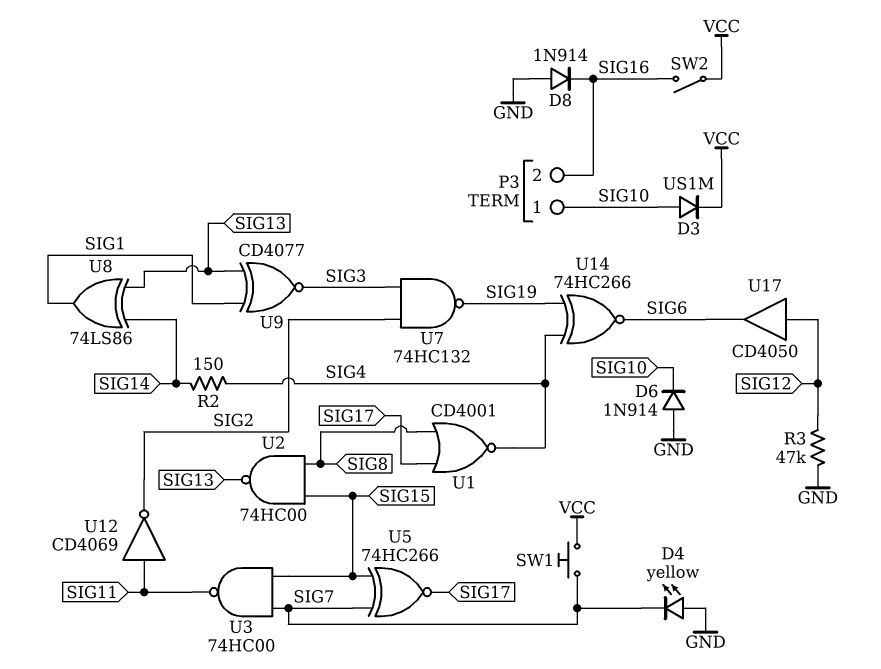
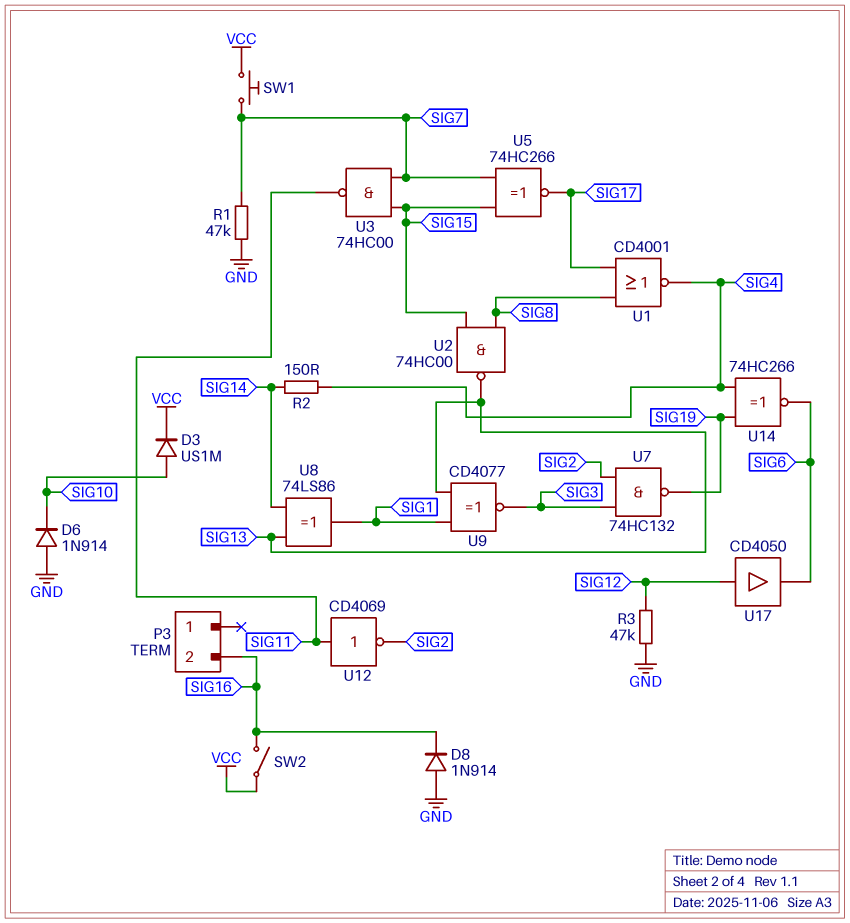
D4: LED yellow (A GND, K SIG7) -> none
P3 pin 1: SIG10 -> none
R1: none -> 47k (GND, SIG7)

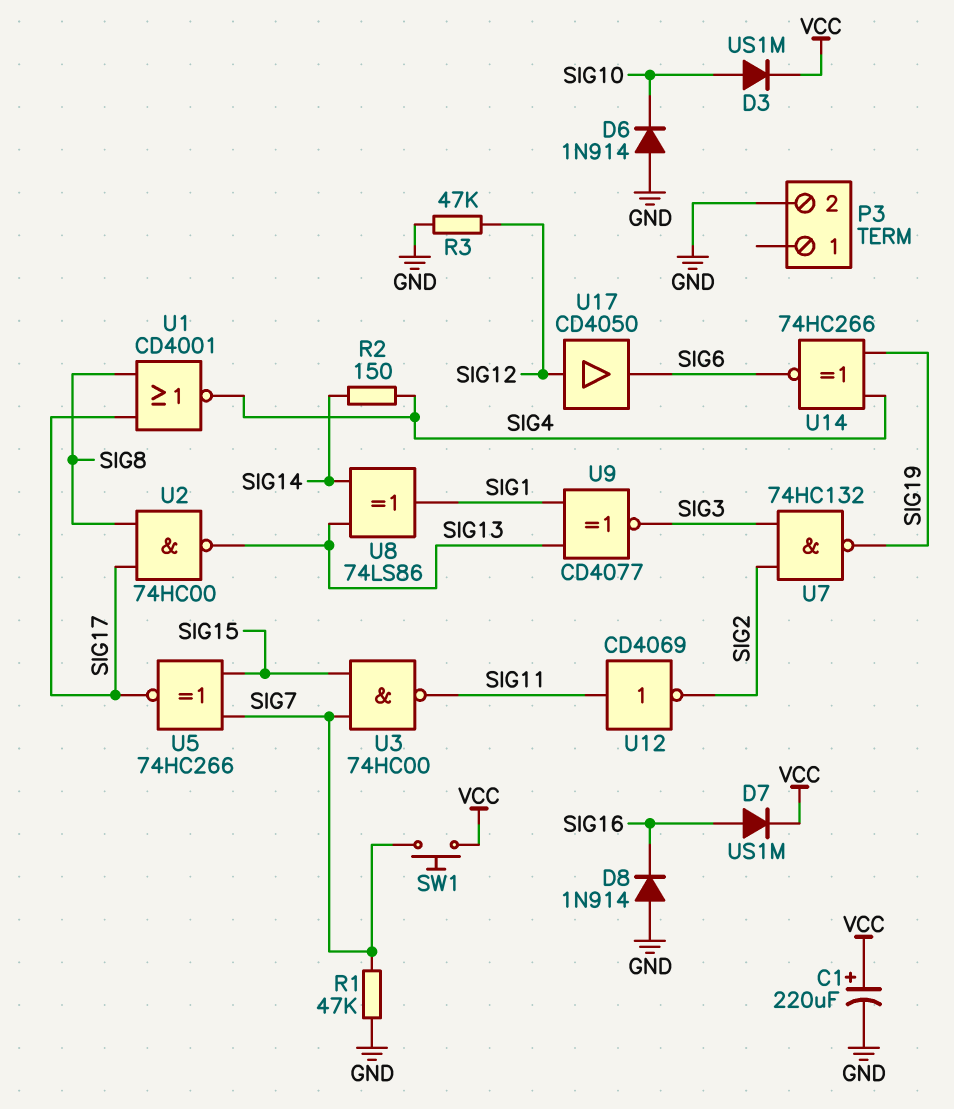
C1: none -> 220uF (plus VCC, minus GND)
D7: none -> diode US1M (A SIG16, K VCC)
P3 pin 2: SIG16 -> GND
SW2: switch (SIG16, VCC) -> none
U2: NAND 74HC00 (in SIG8, in SIG15, out SIG13) -> NAND 74HC00 (in SIG8, in SIG17, out SIG13)

